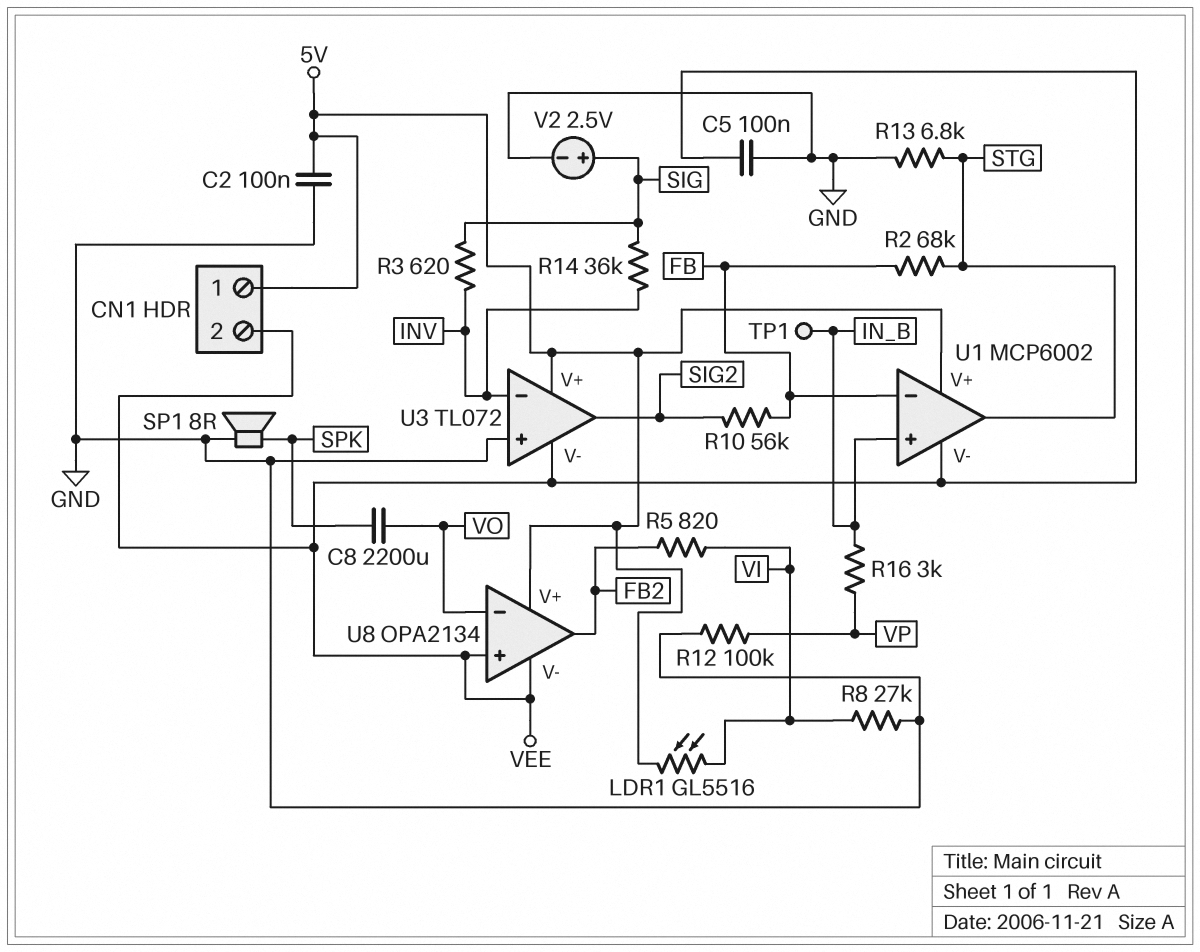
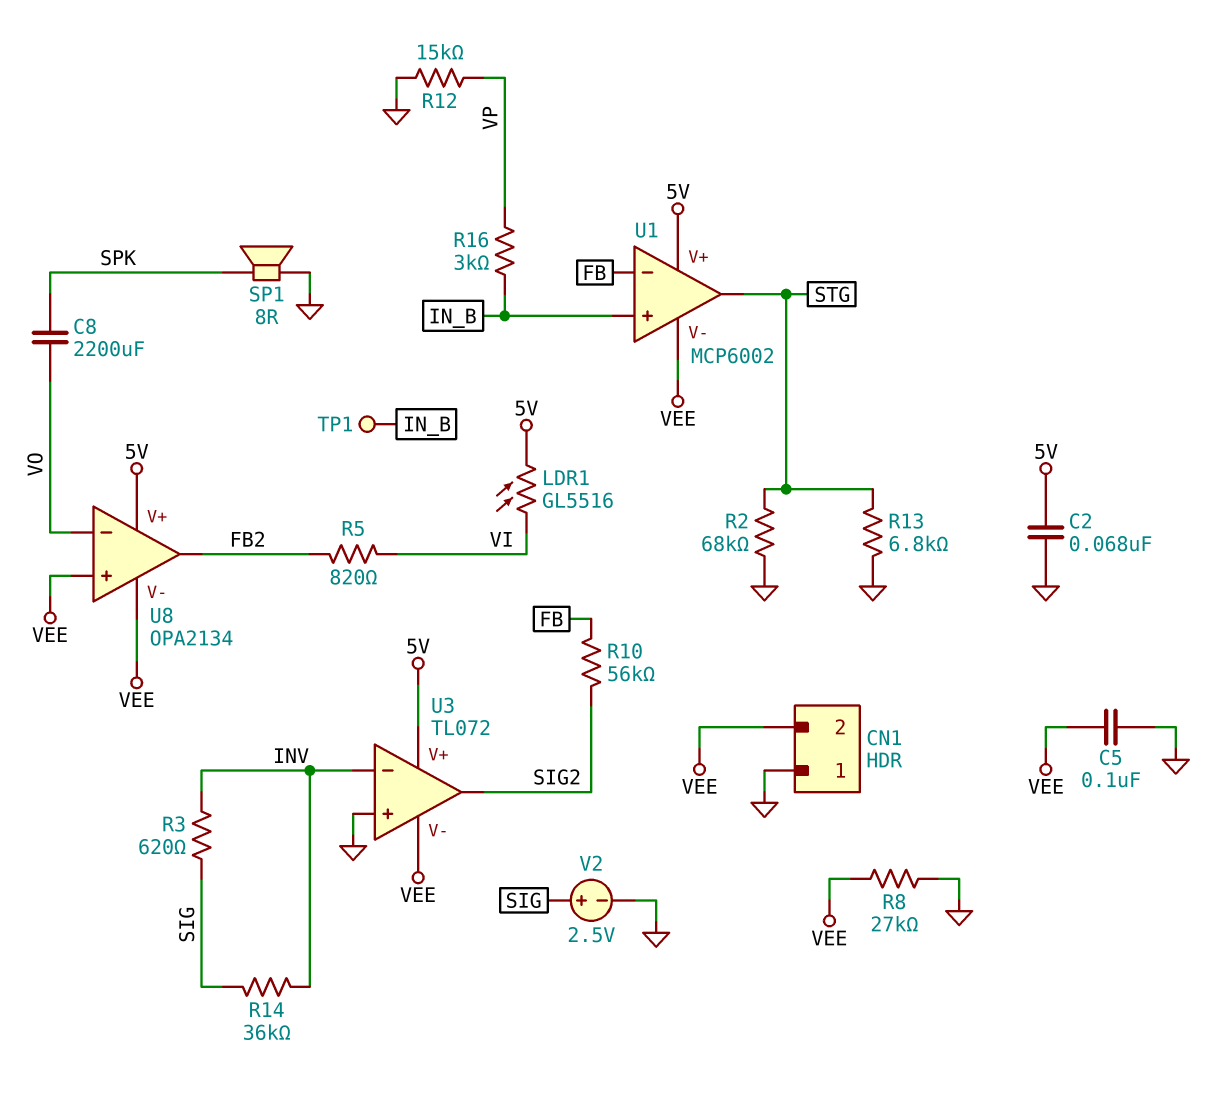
C2: 100nF (5V, GND) -> 68nF (5V, GND)
CN1 pin 1: 5V -> GND
R2: 68k (FB, STG) -> 68k (GND, STG)
R8: 27k (GND, VI) -> 27k (GND, VEE)
R12: 100k (GND, VP) -> 15k (GND, VP)

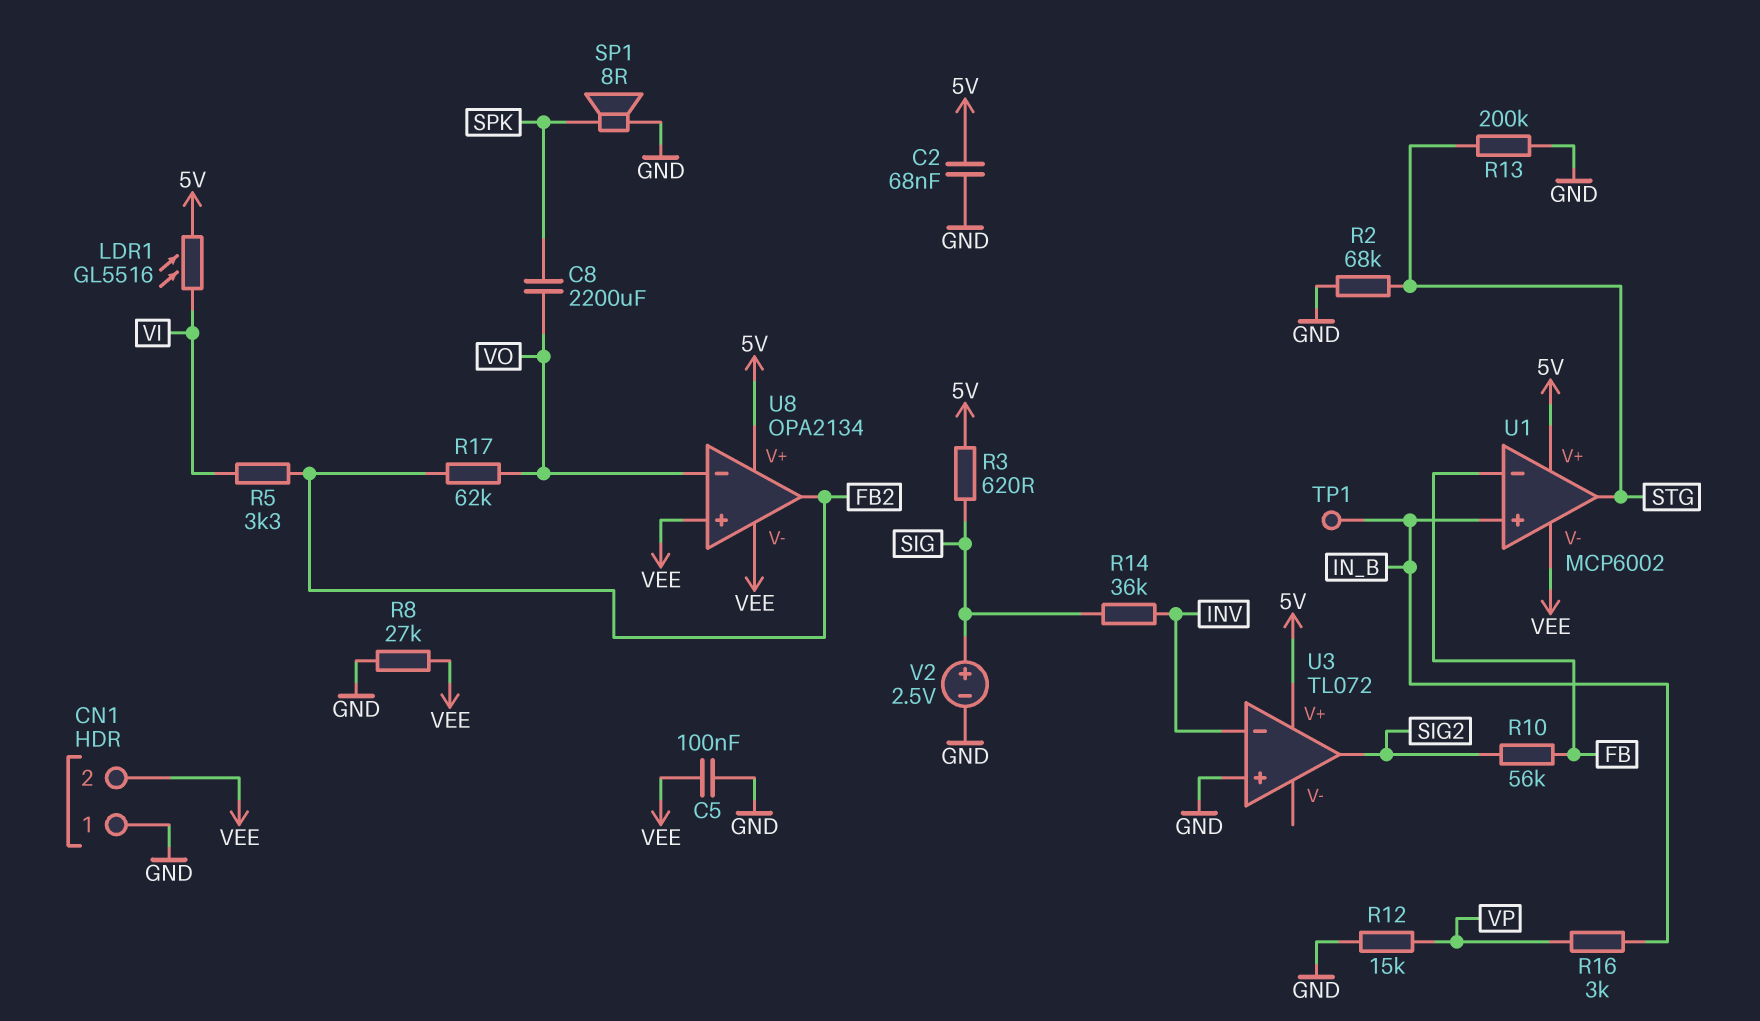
R3: 620 (INV, SIG) -> 620 (5V, SIG)
R5: 820 (FB2, VI) -> 3.3k (FB2, VI)
R13: 6.8k (GND, STG) -> 200k (GND, STG)
R17: none -> 62k (FB2, VO)
U3 pin V-: VEE -> none

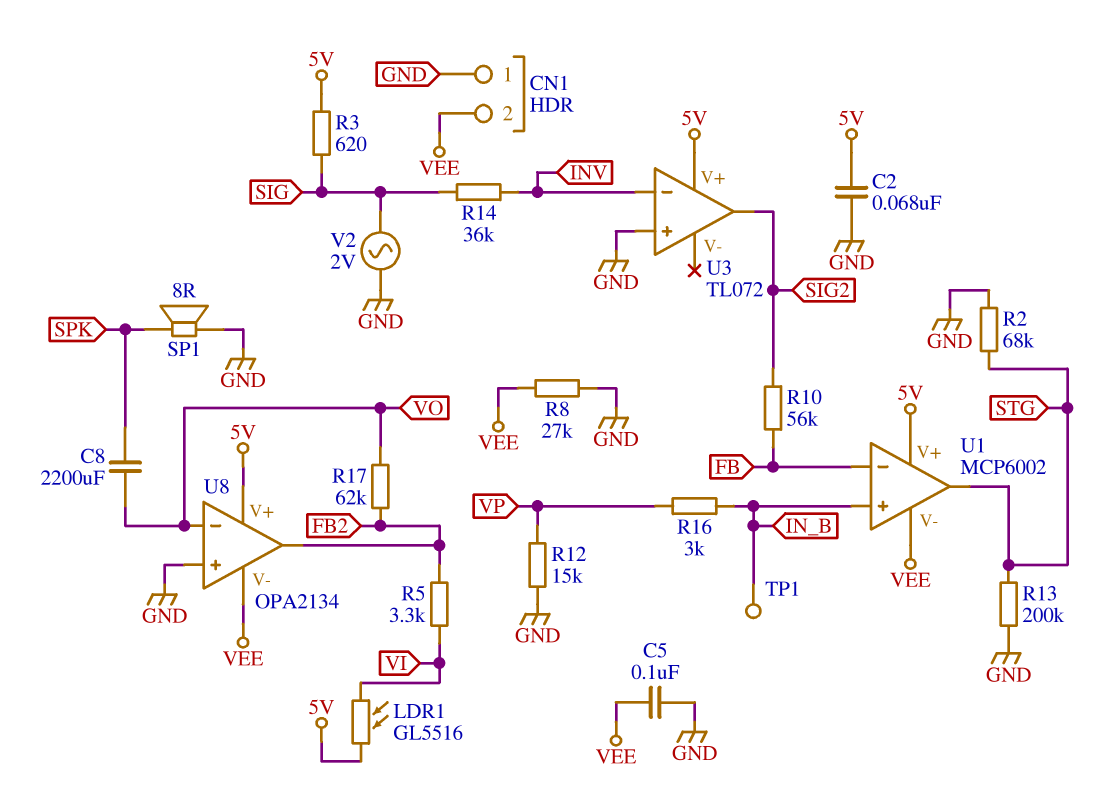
U8 pin in+: VEE -> GND
V2: 2.5V (plus SIG, minus GND) -> AC 2V (GND, SIG)

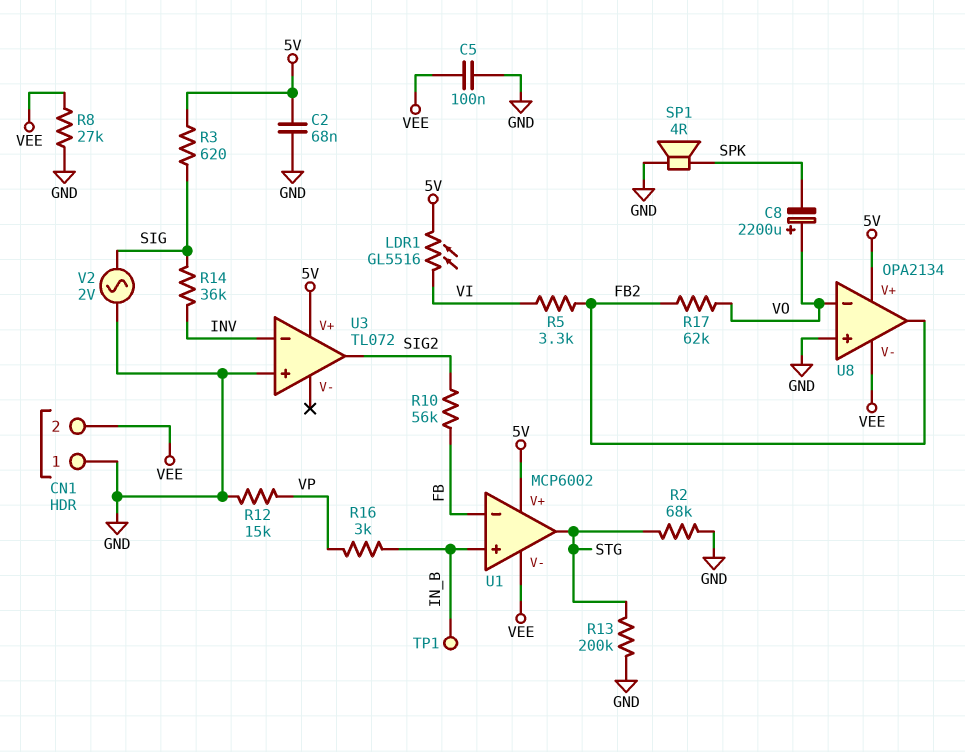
C8: 2200uF (SPK, VO) -> 2200uF (plus VO, minus SPK)
SP1: speaker 8R (GND, SPK) -> speaker 4R (GND, SPK)

